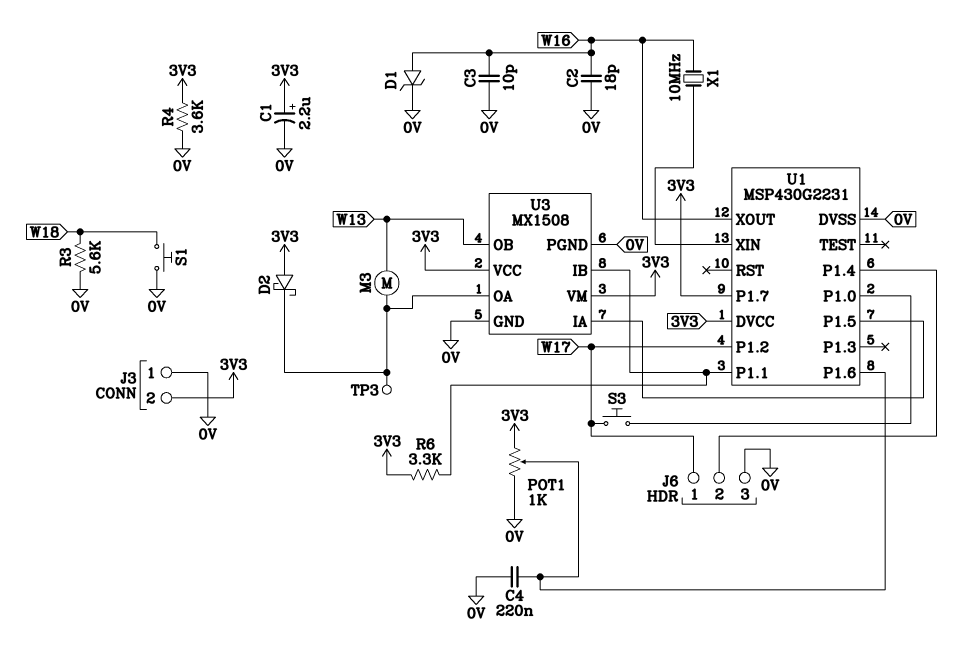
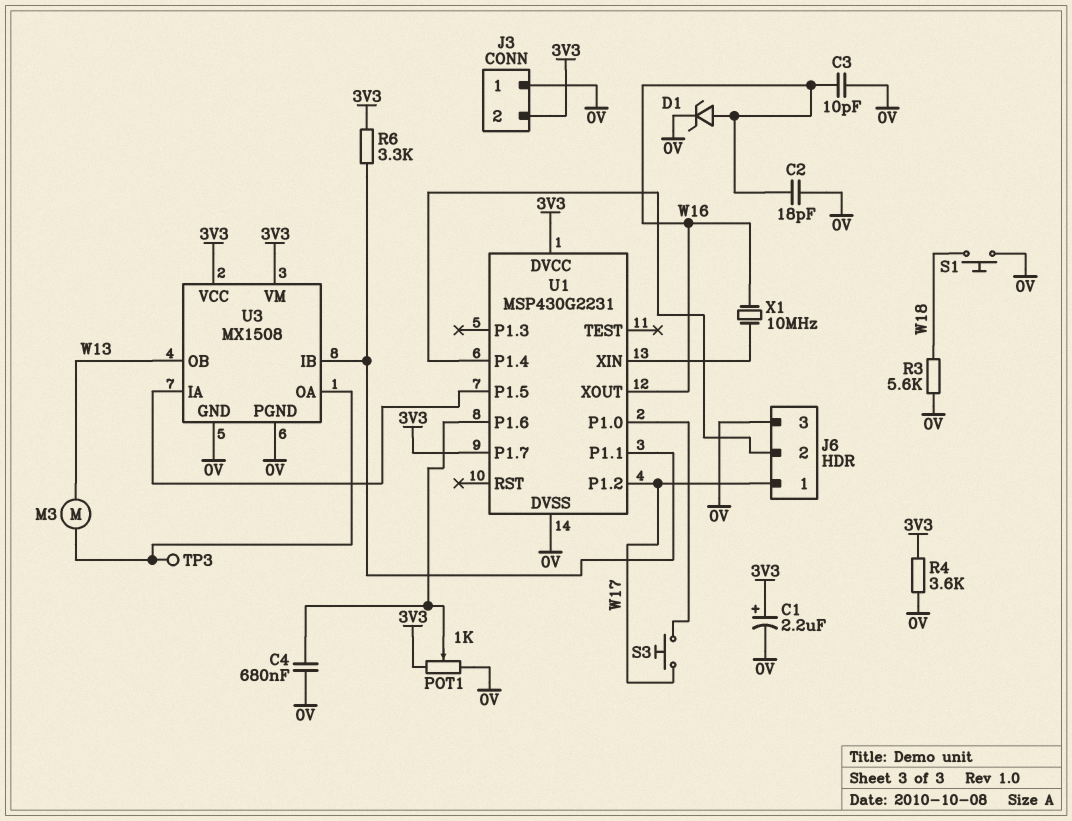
C4: 220nF (0V, U1/P1.6) -> 680nF (0V, U1/P1.6)
D2: schottky (A 3V3, K U3/OA) -> none

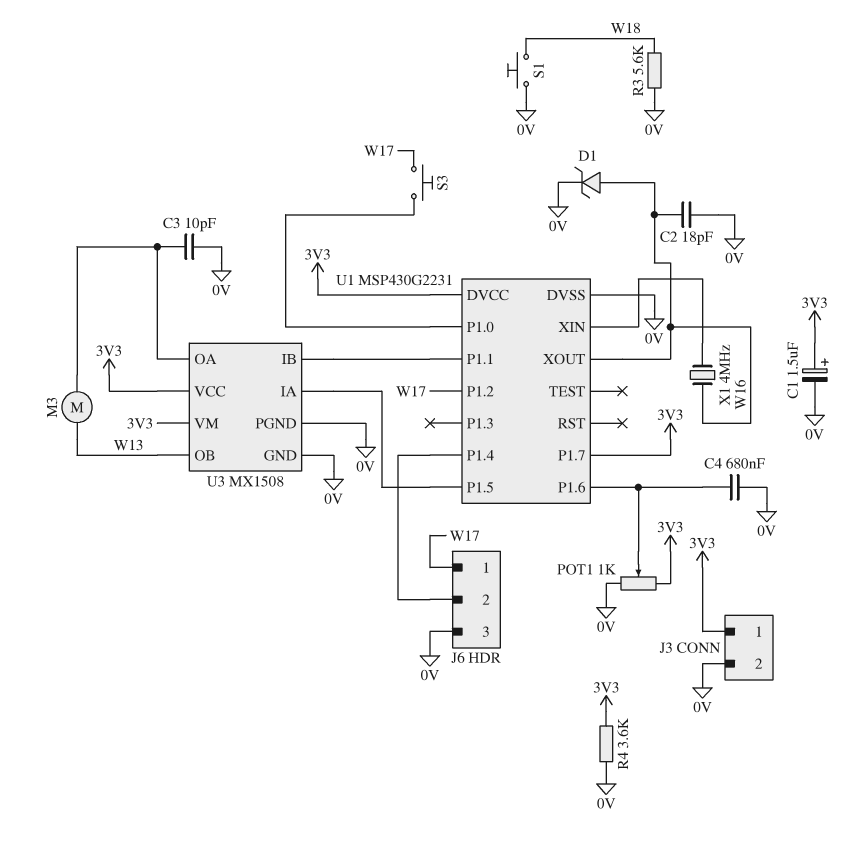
C1: 2.2uF (plus 3V3, minus 0V) -> 1.5uF (plus 3V3, minus 0V)
C3: 10pF (0V, W16) -> 10pF (0V, U3/OA)
J3 pin 1: 0V -> 3V3
J3 pin 2: 3V3 -> 0V
R6: 3.3k (3V3, U1/P1.1) -> none
TP3: test point (U3/OA) -> none
X1: 10MHz (U1/XIN, W16) -> 4MHz (U1/XIN, W16)

